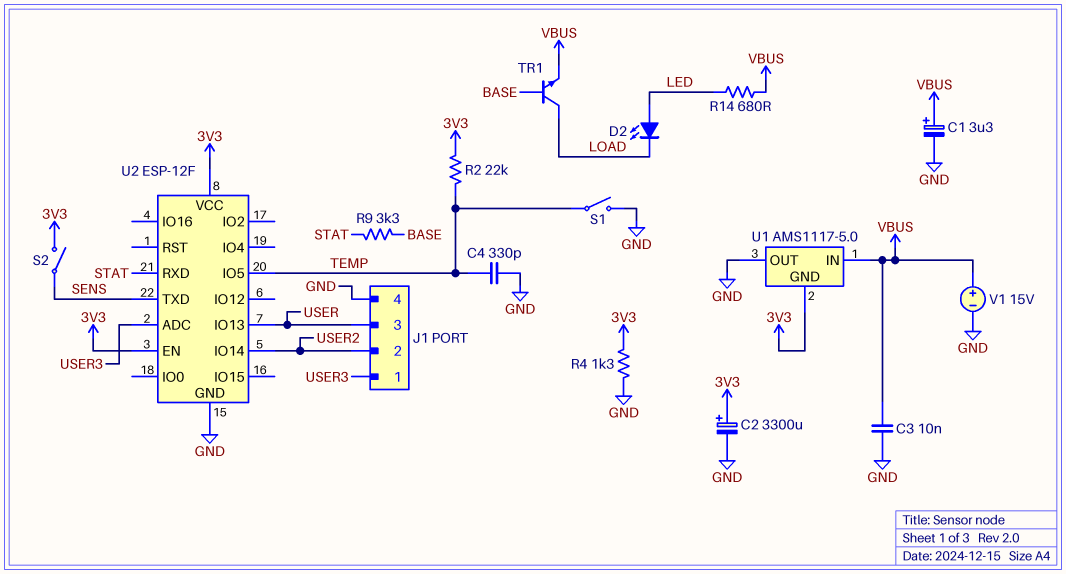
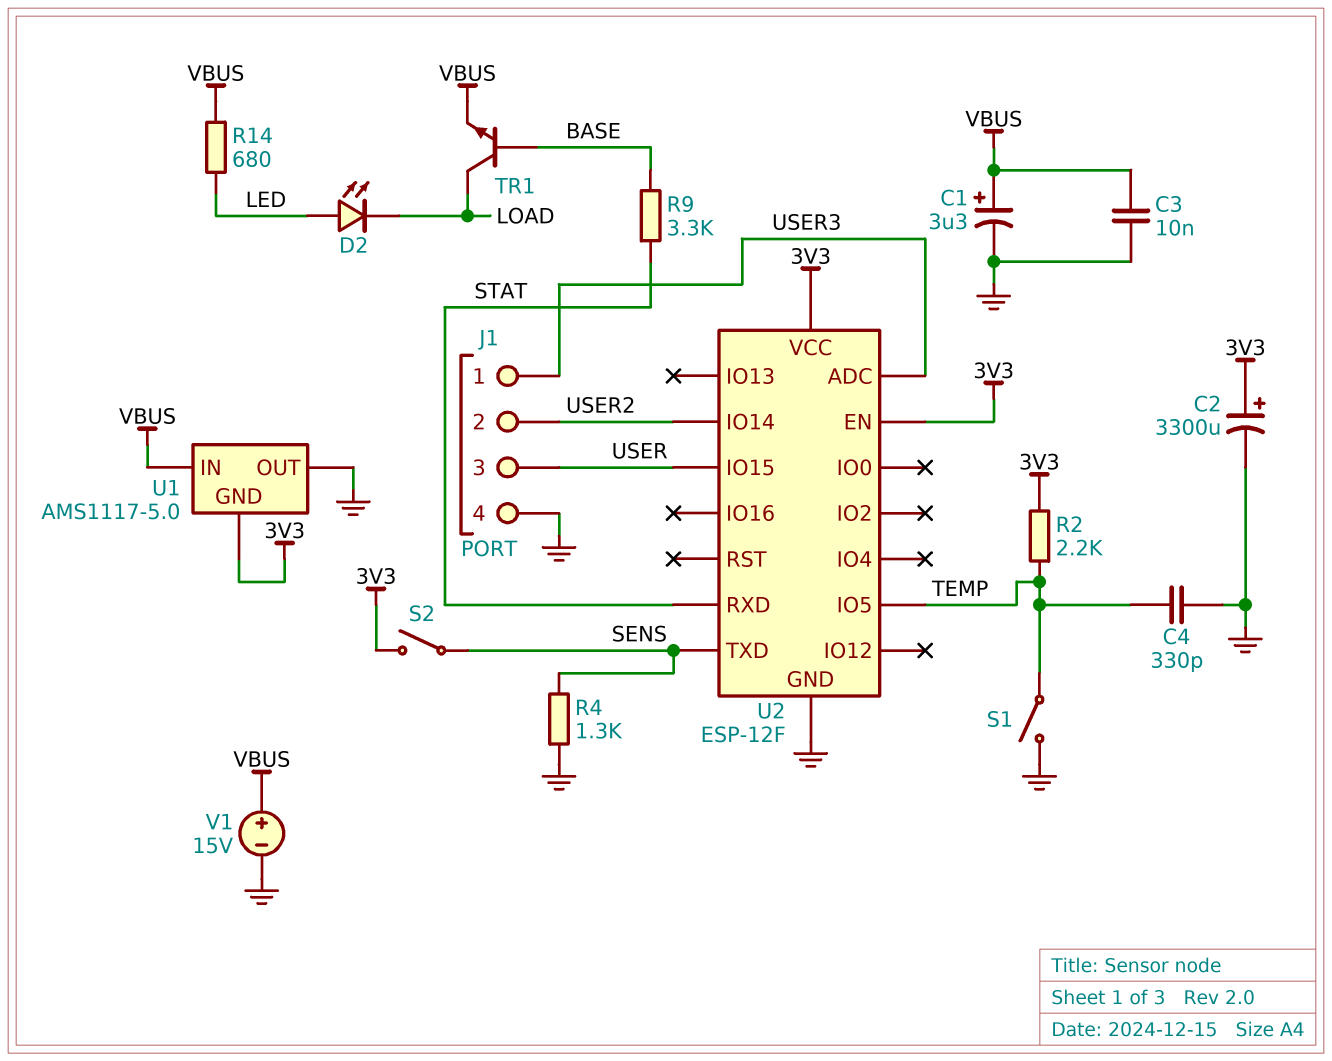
R2: 22k (3V3, TEMP) -> 2.2k (3V3, TEMP)
R4: 1.3k (3V3, GND) -> 1.3k (GND, SENS)
U2 pin IO13: USER -> none
U2 pin IO15: none -> USER

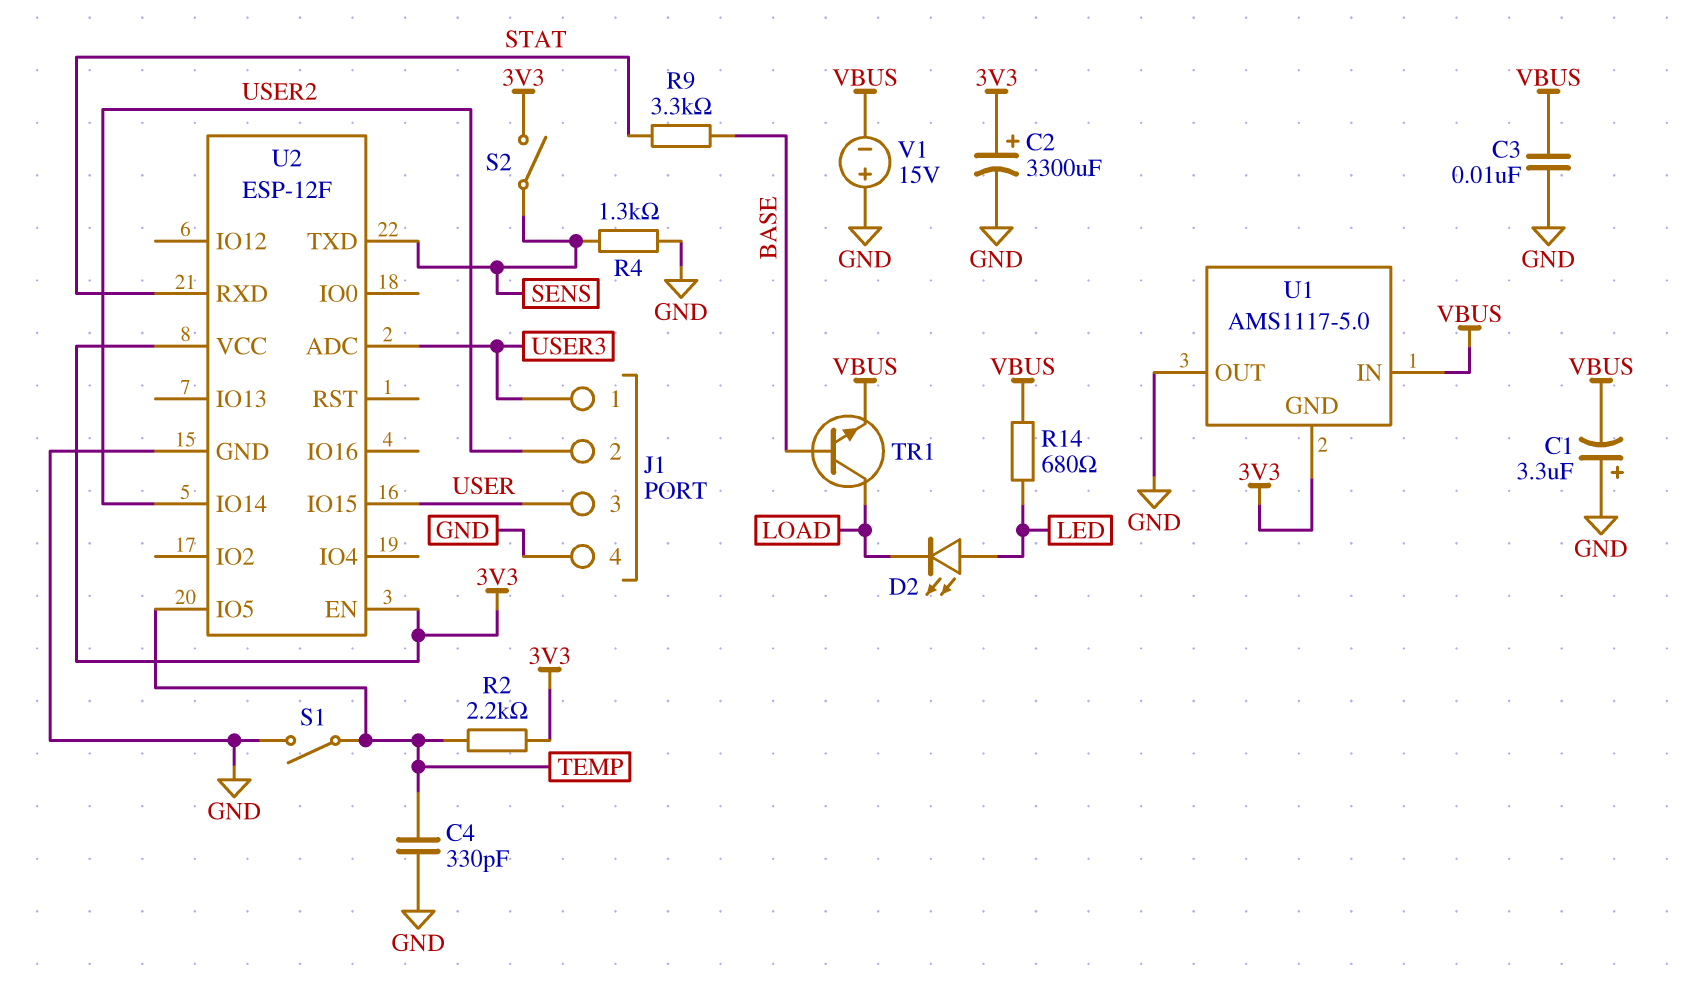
C1: 3.3uF (plus VBUS, minus GND) -> 3.3uF (plus GND, minus VBUS)
V1: 15V (plus VBUS, minus GND) -> 15V (plus GND, minus VBUS)

